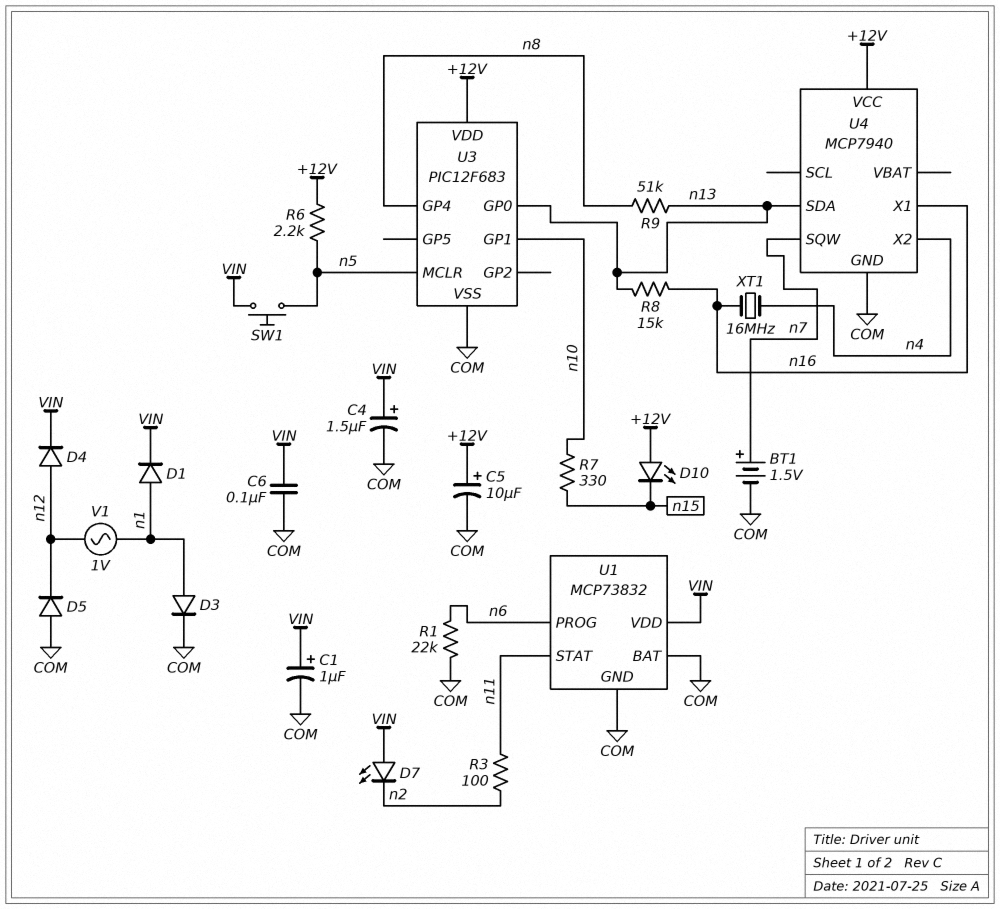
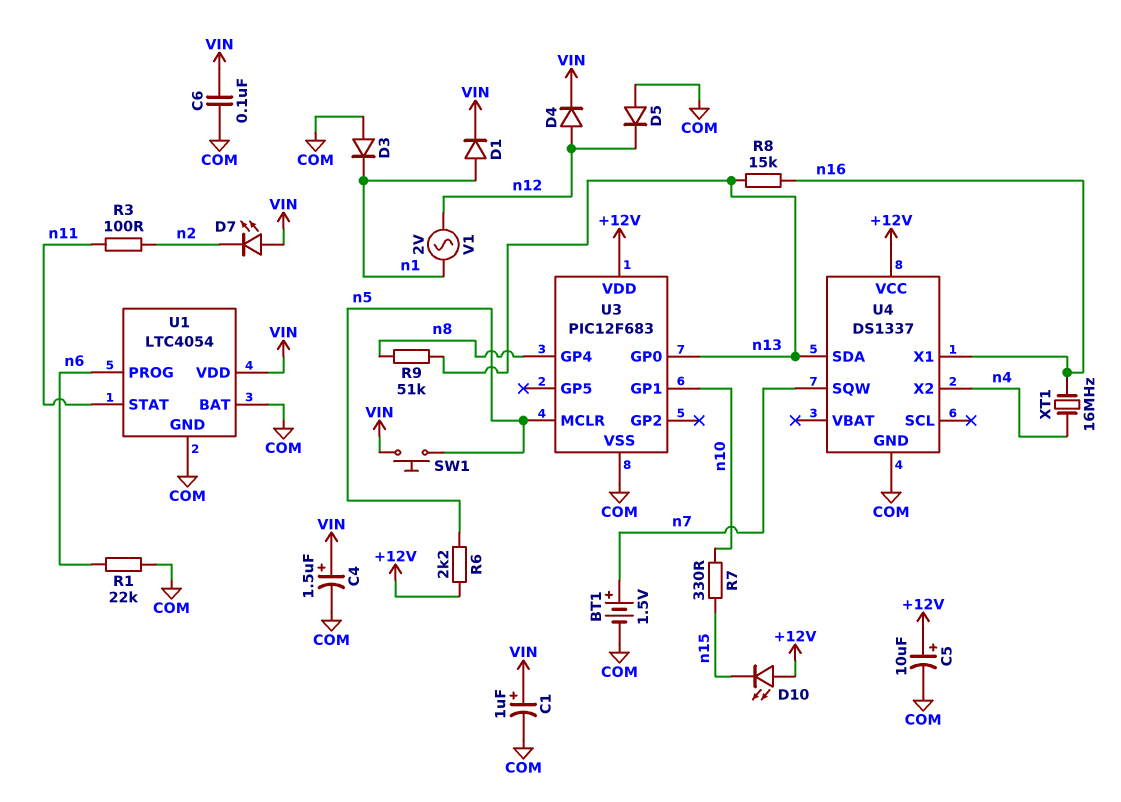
D3: diode (A n1, K COM) -> diode (A COM, K n1)
U1: MCP73832 -> LTC4054
U4: MCP7940 -> DS1337
V1: AC 1V (n1, n12) -> AC 2V (n1, n12)

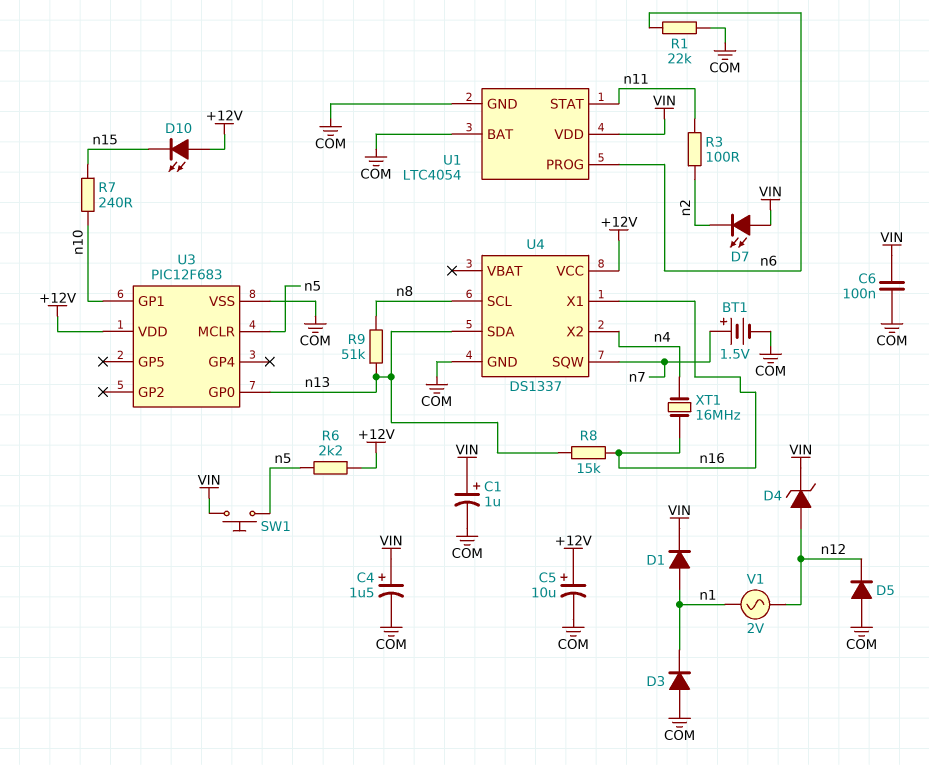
D4: diode (A n12, K VIN) -> zener (A n12, K VIN)
R7: 330 (n10, n15) -> 240 (n10, n15)
U3 pin GP4: n8 -> none
U4 pin SCL: none -> n8

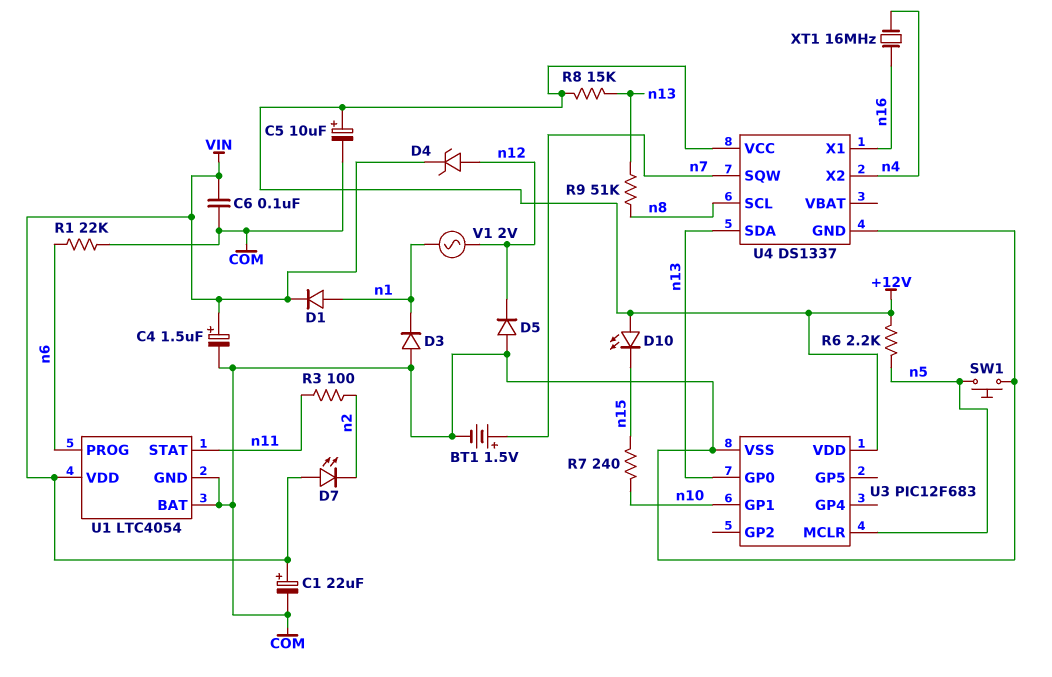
C1: 1uF (plus VIN, minus COM) -> 22uF (plus VIN, minus COM)
R8: 15k (n13, n16) -> 15k (+12V, n13)
SW1: button (VIN, n5) -> button (COM, n5)

